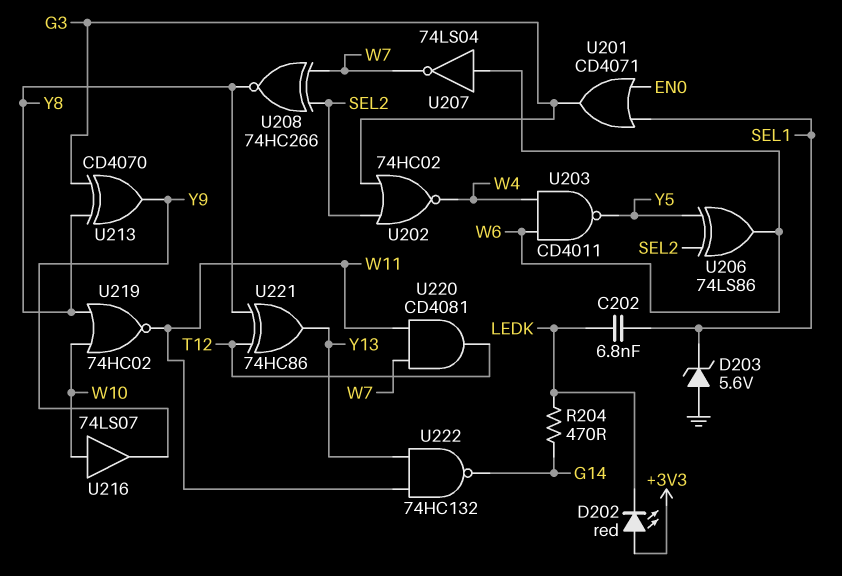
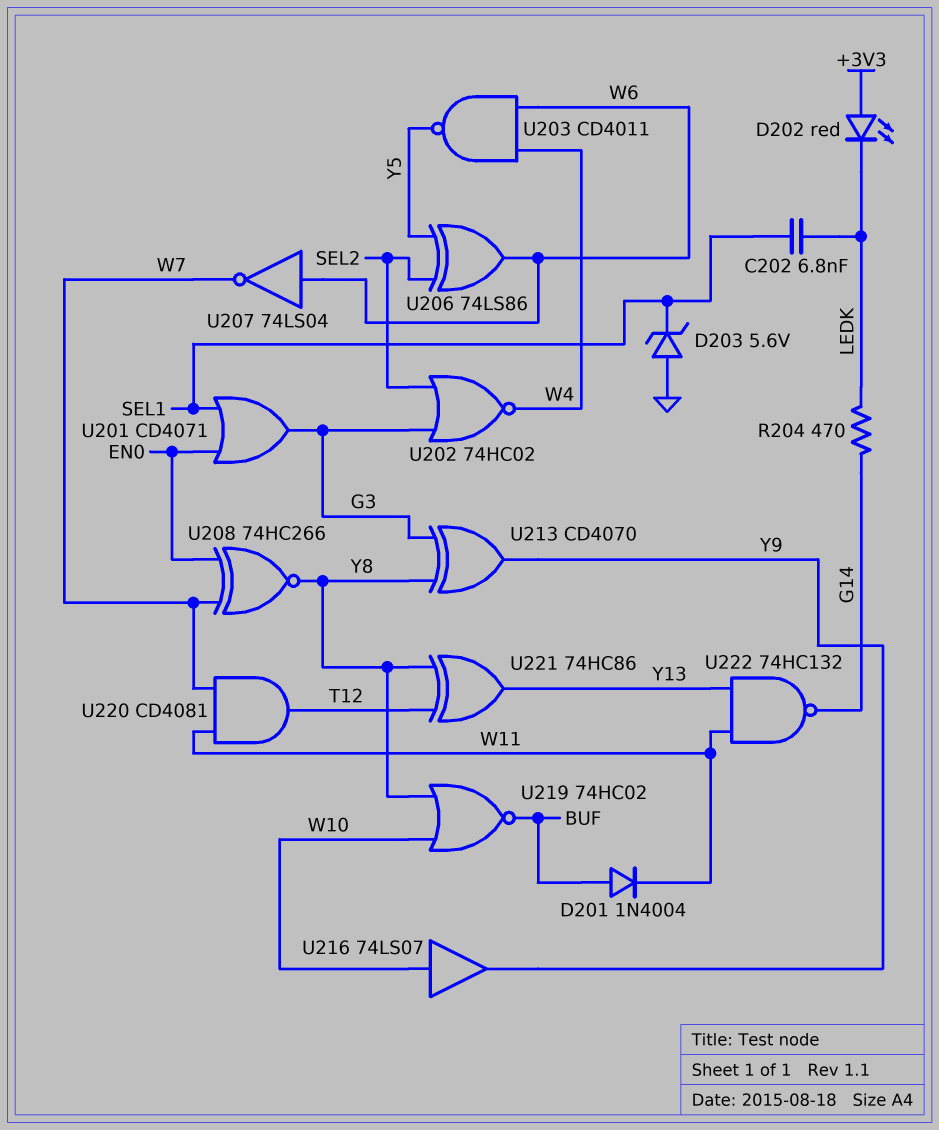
D201: none -> diode 1N4004 (A BUF, K W11)
U208: XNOR 74HC266 (in SEL2, in W7, out Y8) -> XNOR 74HC266 (in EN0, in W7, out Y8)
U219: NOR 74HC02 (in W10, in Y8, out W11) -> NOR 74HC02 (in W10, in Y8, out BUF)

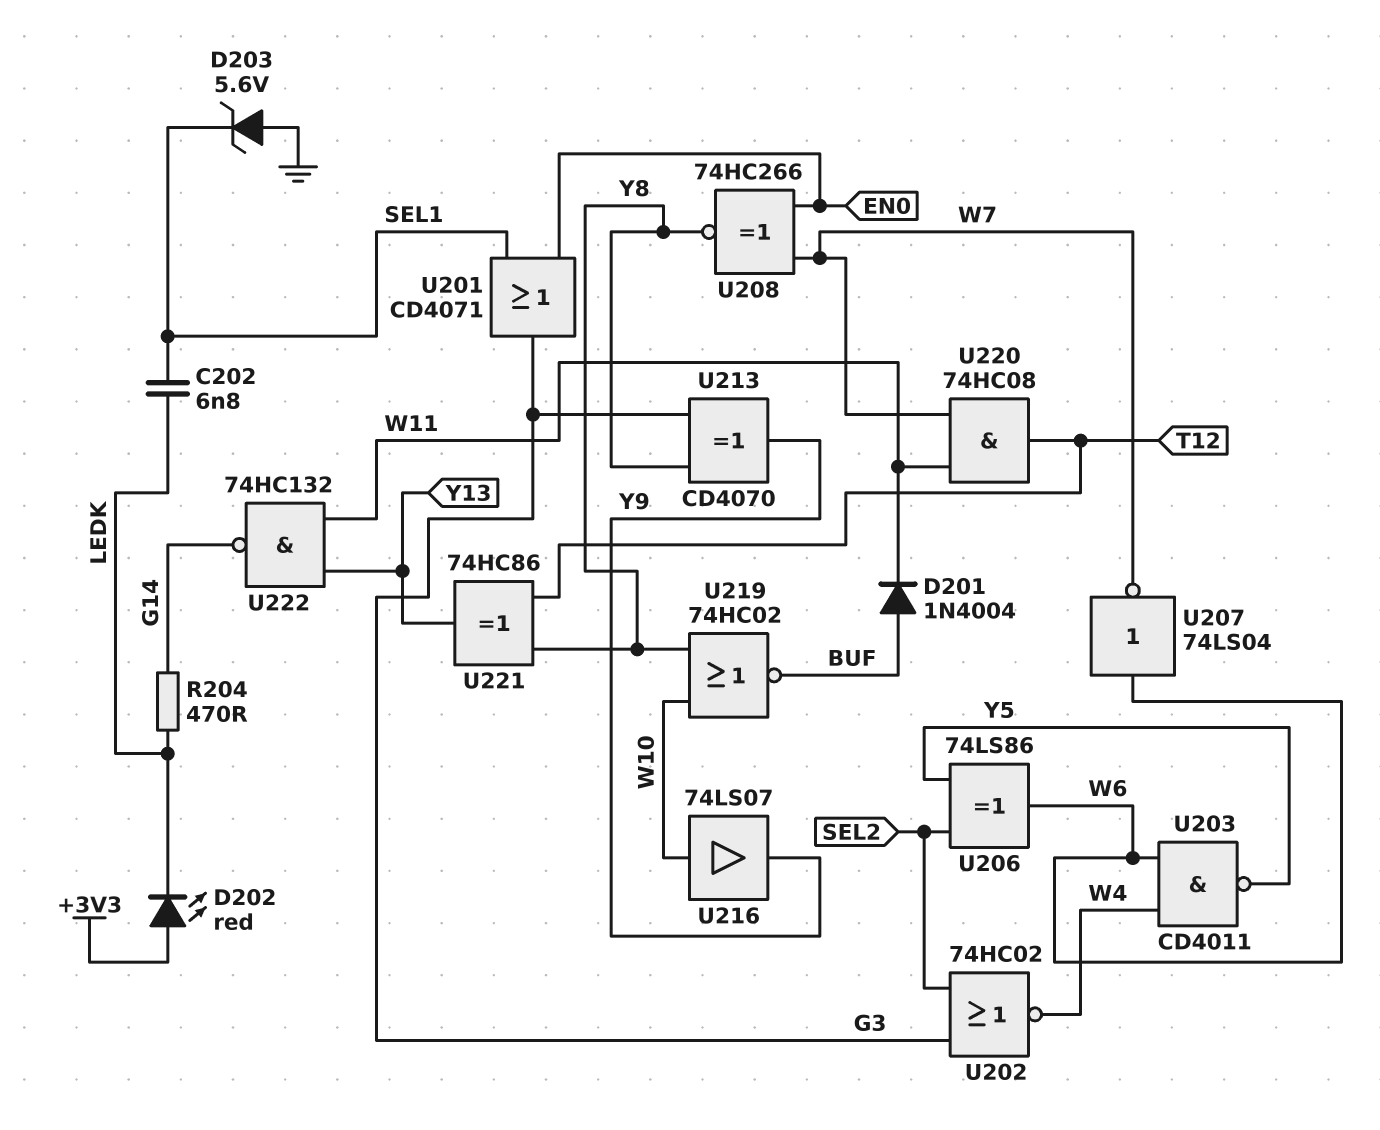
U220: AND CD4081 (in W7, in W11, out T12) -> AND 74HC08 (in W7, in W11, out T12)

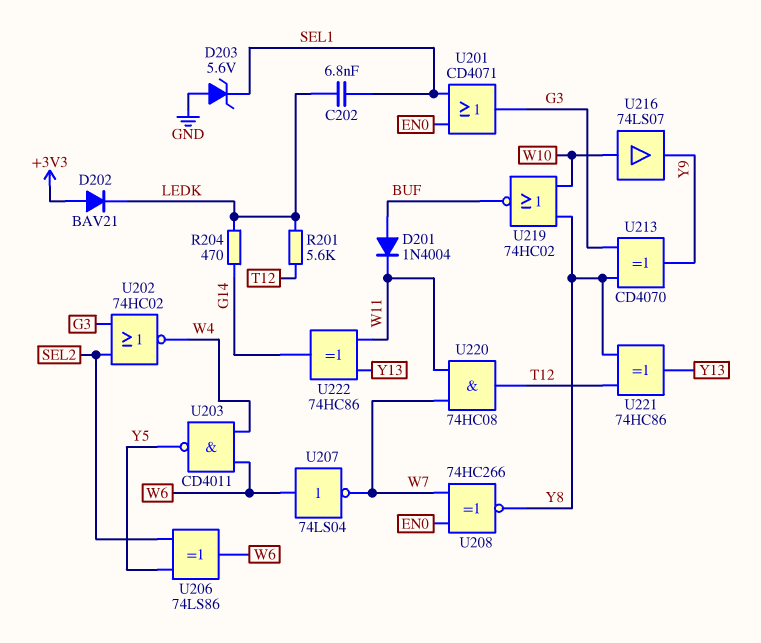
D202: LED red (A +3V3, K LEDK) -> diode BAV21 (A +3V3, K LEDK)
R201: none -> 5.6k (LEDK, T12)
U222: NAND 74HC132 (in W11, in Y13, out G14) -> XOR 74HC86 (in W11, in Y13, out G14)

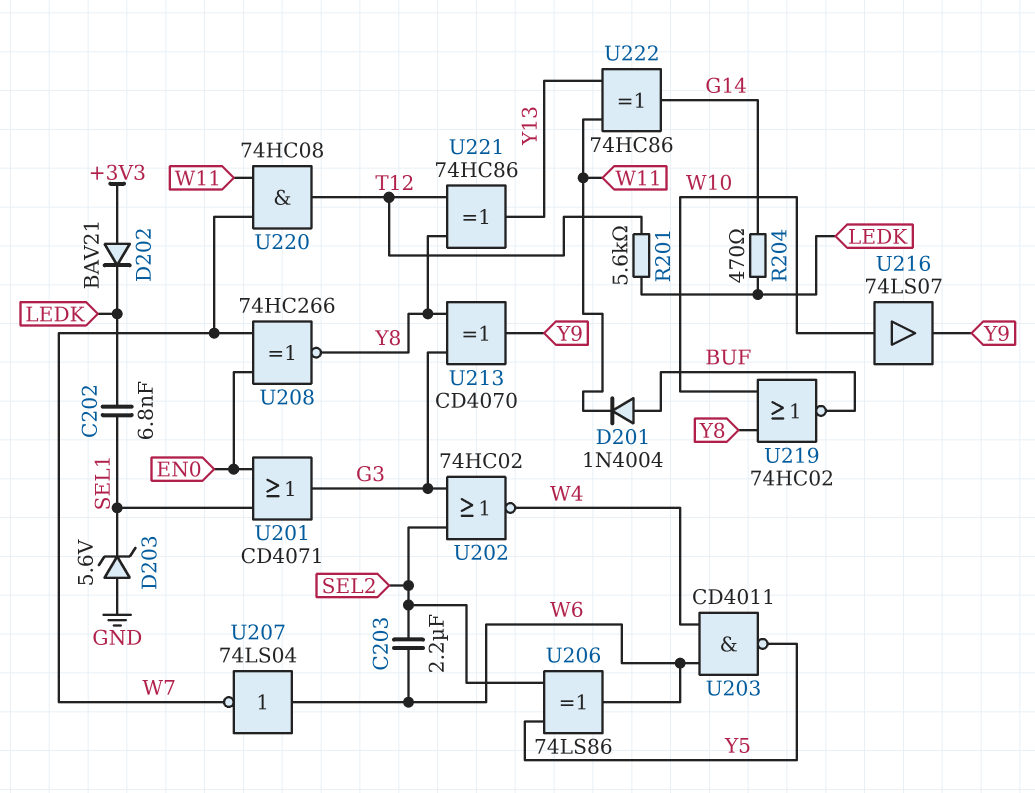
C203: none -> 2.2uF (SEL2, W6)

